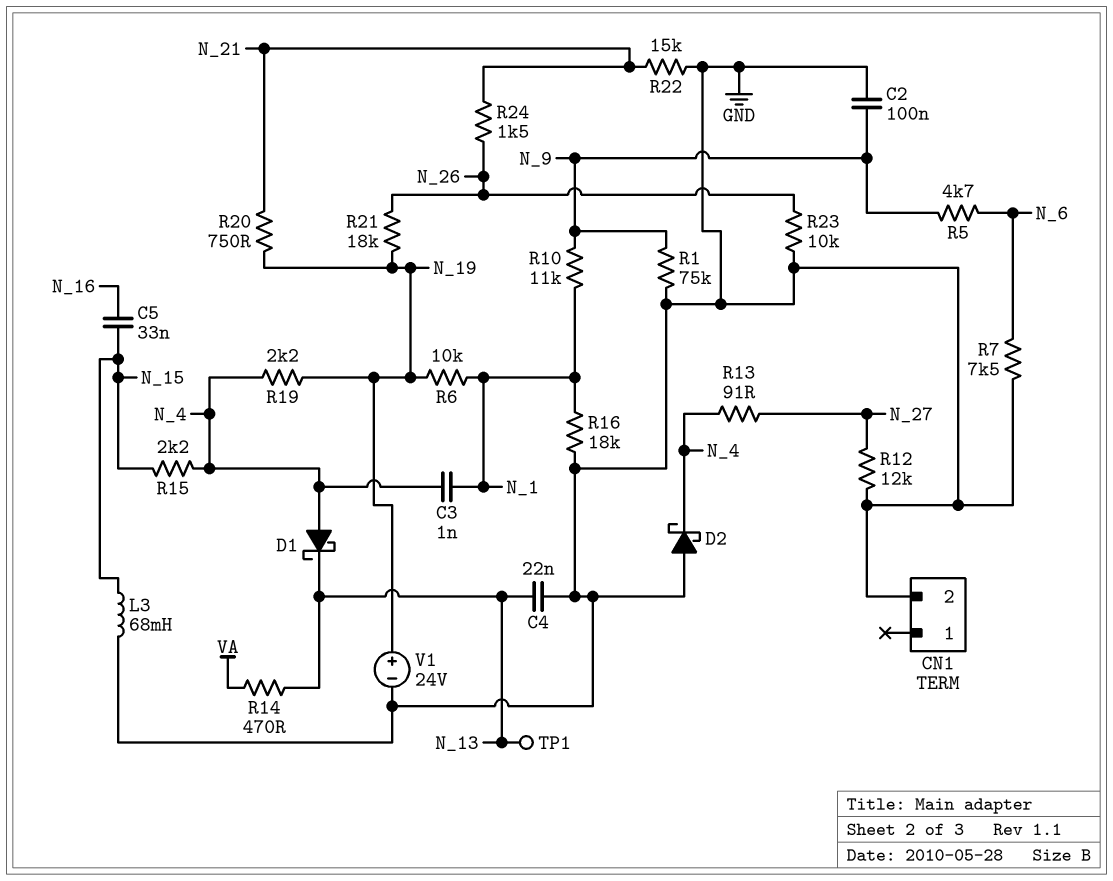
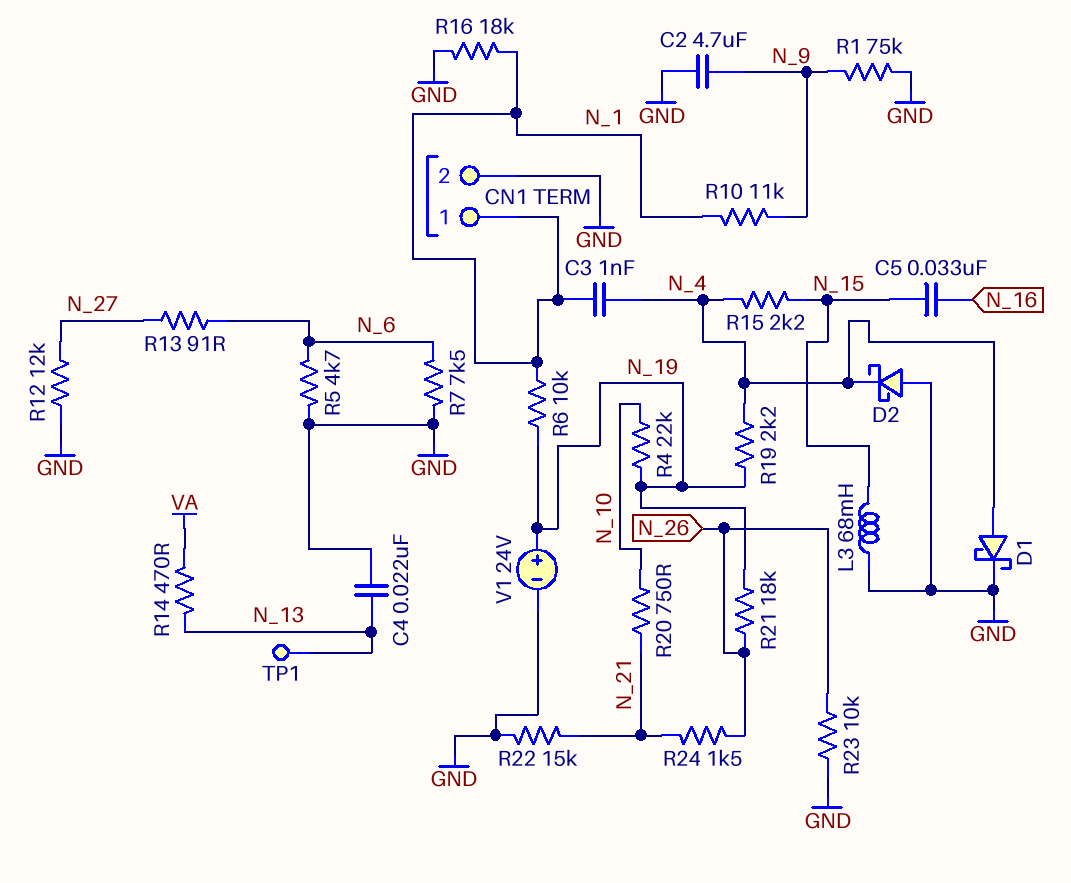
C2: 100nF (GND, N_9) -> 4.7uF (GND, N_9)
CN1 pin 1: none -> N_1
D1: schottky (A N_4, K N_13) -> schottky (A N_4, K GND)
R4: none -> 22k (N_10, N_19)
R5: 4.7k (N_6, N_9) -> 4.7k (GND, N_6)
R13: 91 (N_4, N_27) -> 91 (N_6, N_27)
R20: 750 (N_19, N_21) -> 750 (N_10, N_21)

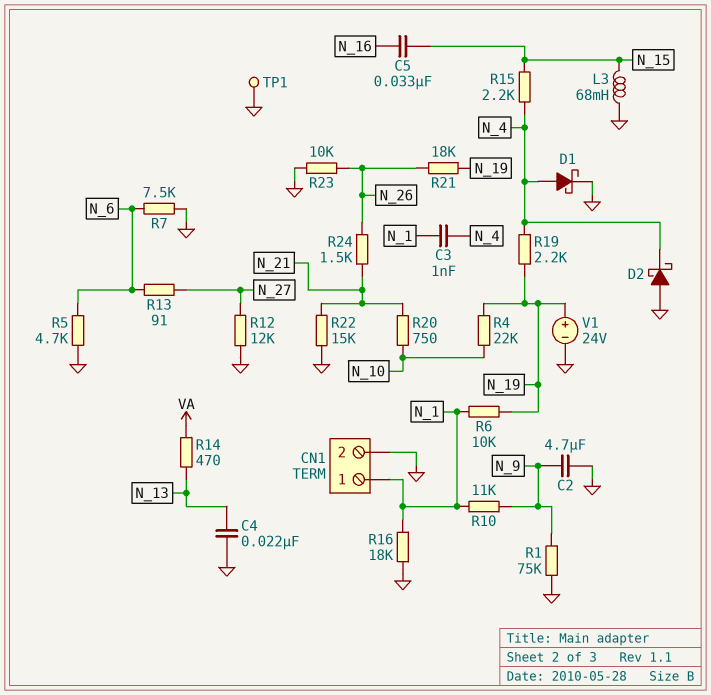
TP1: test point (N_13) -> test point (GND)

